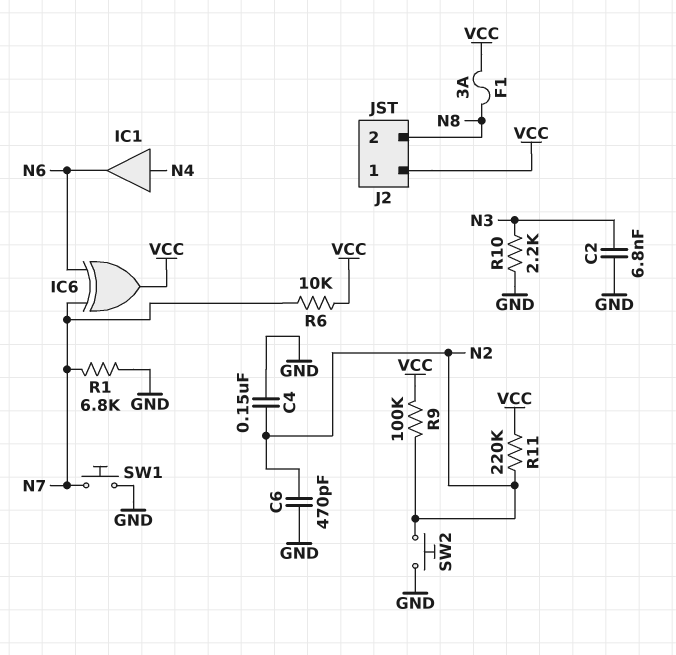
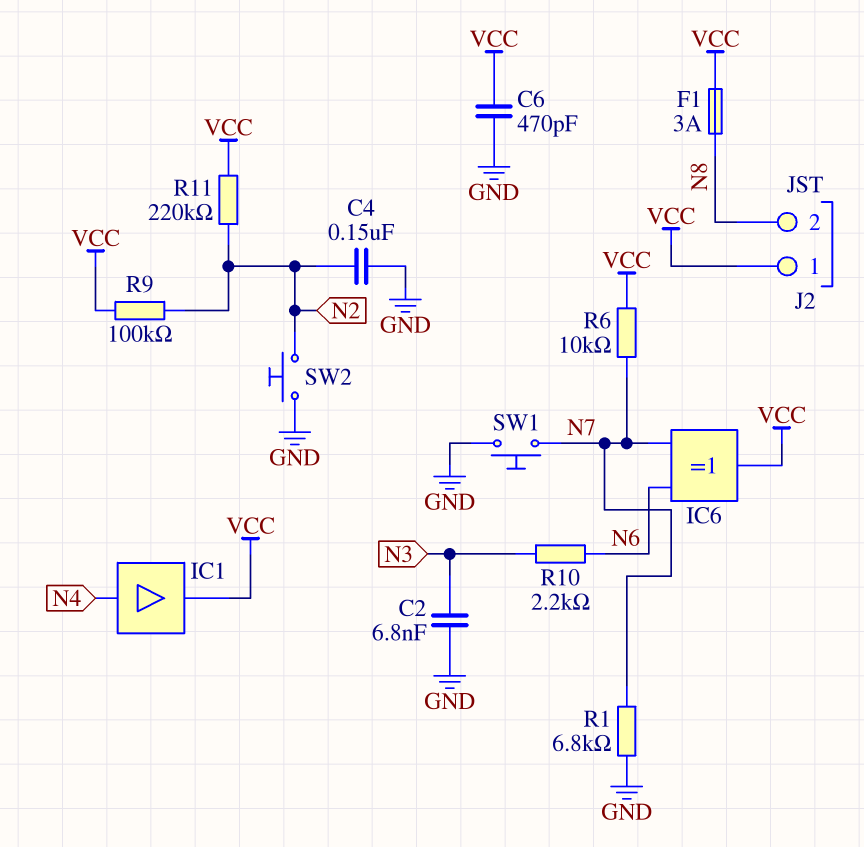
C6: 470pF (GND, N2) -> 470pF (GND, VCC)
IC1: buffer (in N4, out N6) -> buffer (in N4, out VCC)
R10: 2.2k (GND, N3) -> 2.2k (N3, N6)

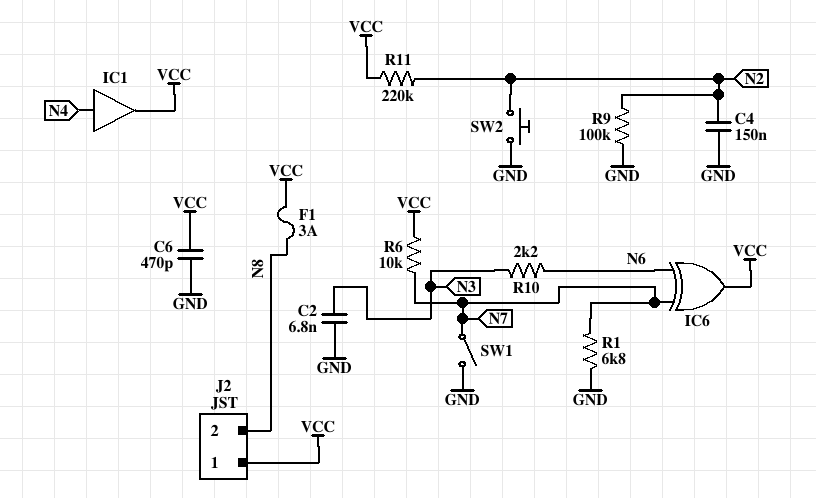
R9: 100k (N2, VCC) -> 100k (GND, N2)
SW1: button (GND, N7) -> switch (GND, N7)

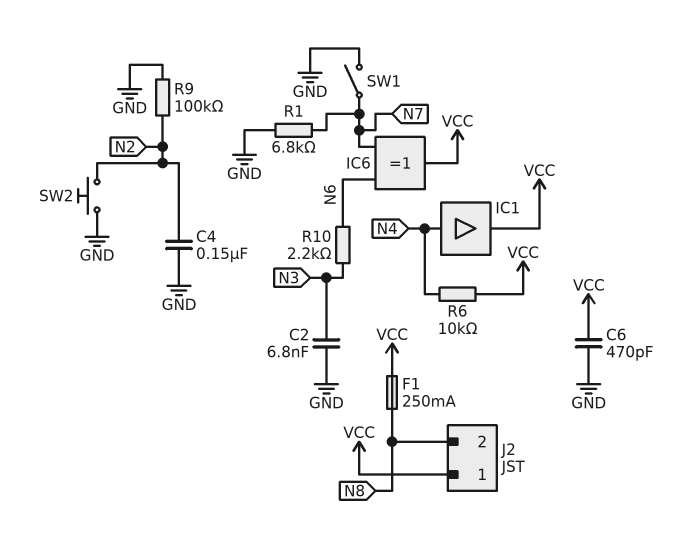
F1: 3A (N8, VCC) -> 250mA (N8, VCC)
R6: 10k (N7, VCC) -> 10k (N4, VCC)
R11: 220k (N2, VCC) -> none

